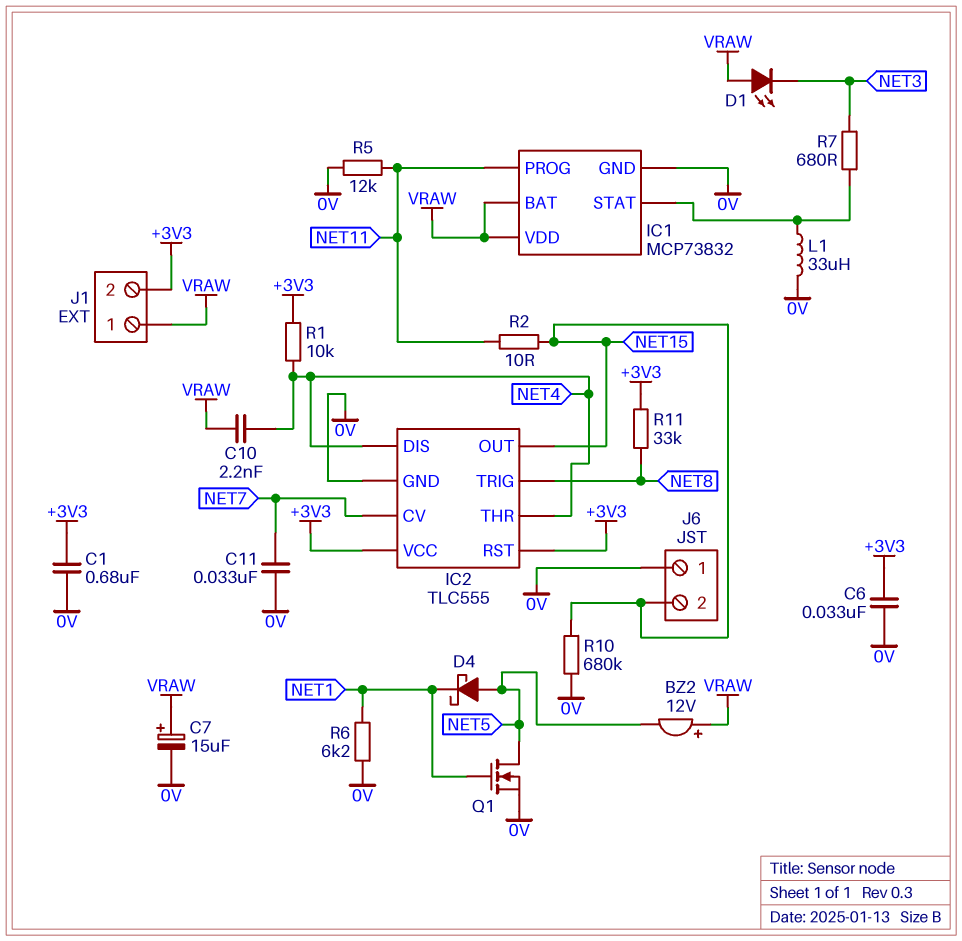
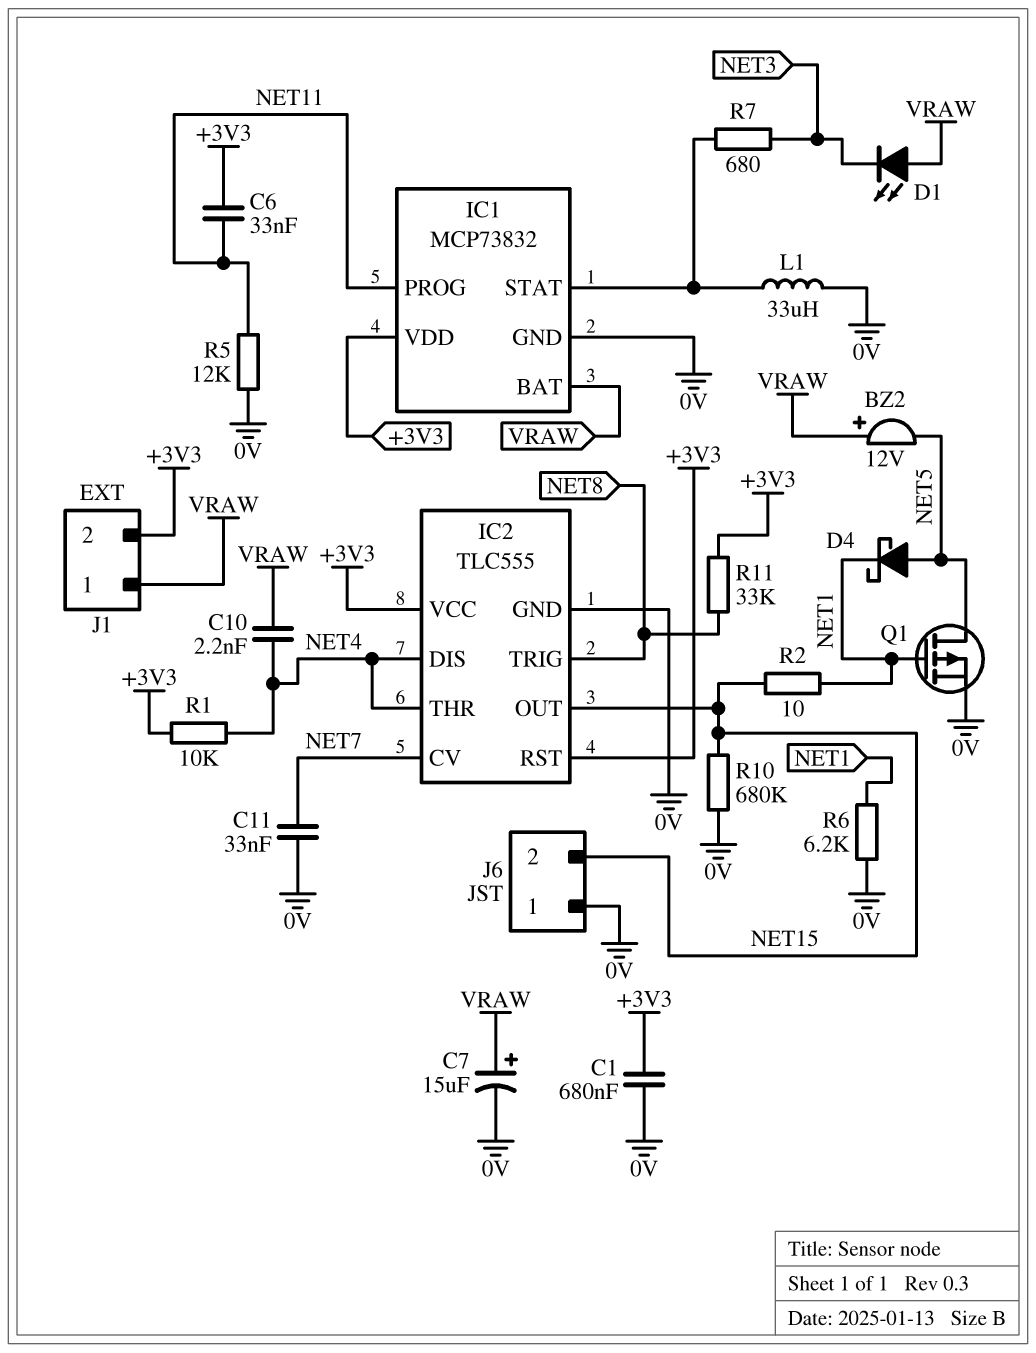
C6: 33nF (+3V3, 0V) -> 33nF (+3V3, NET11)
IC1 pin VDD: VRAW -> +3V3
Q1: NMOS (G NET1, D NET5, S 0V) -> PMOS (G NET1, D NET5, S 0V)
R2: 10 (NET11, NET15) -> 10 (NET1, NET15)

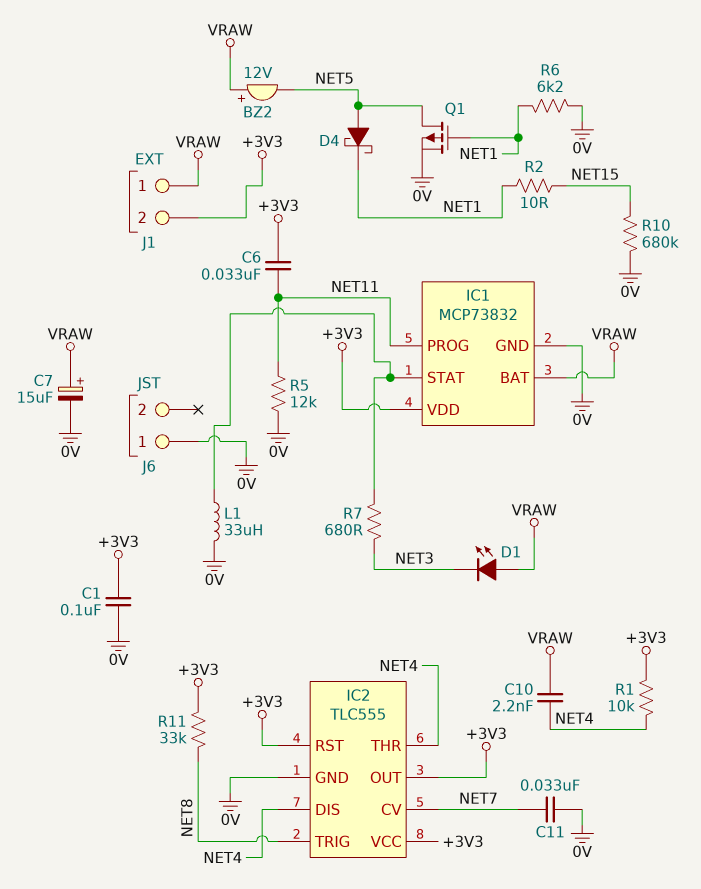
C1: 680nF (+3V3, 0V) -> 100nF (+3V3, 0V)
IC2 pin OUT: NET15 -> +3V3
J6 pin 2: NET15 -> none

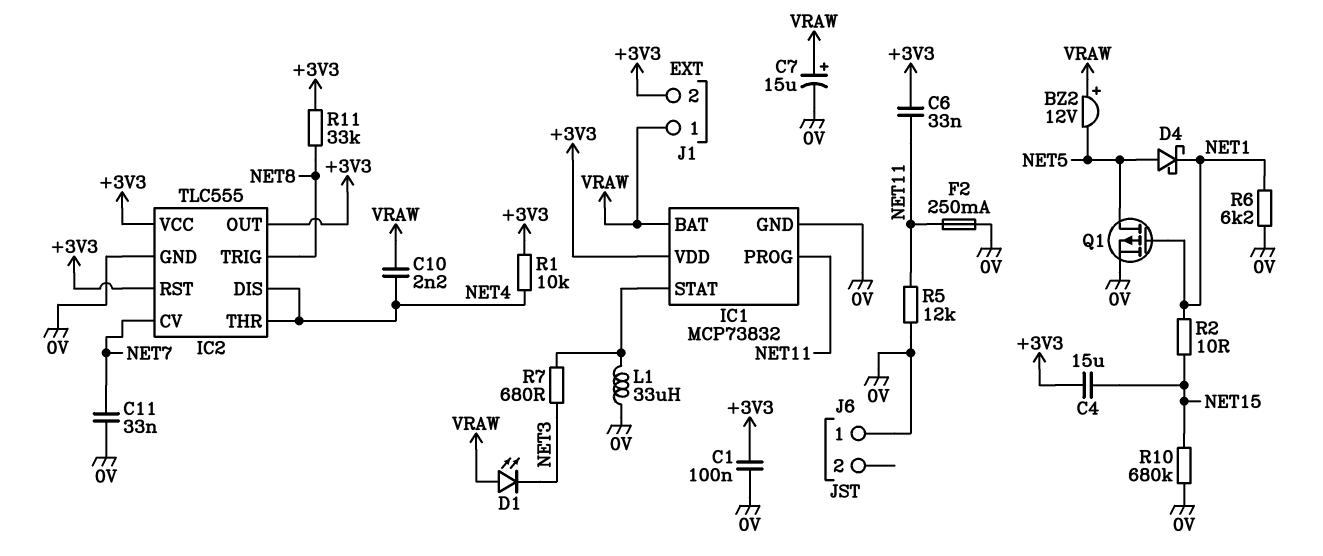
C4: none -> 15uF (+3V3, NET15)
F2: none -> 250mA (0V, NET11)

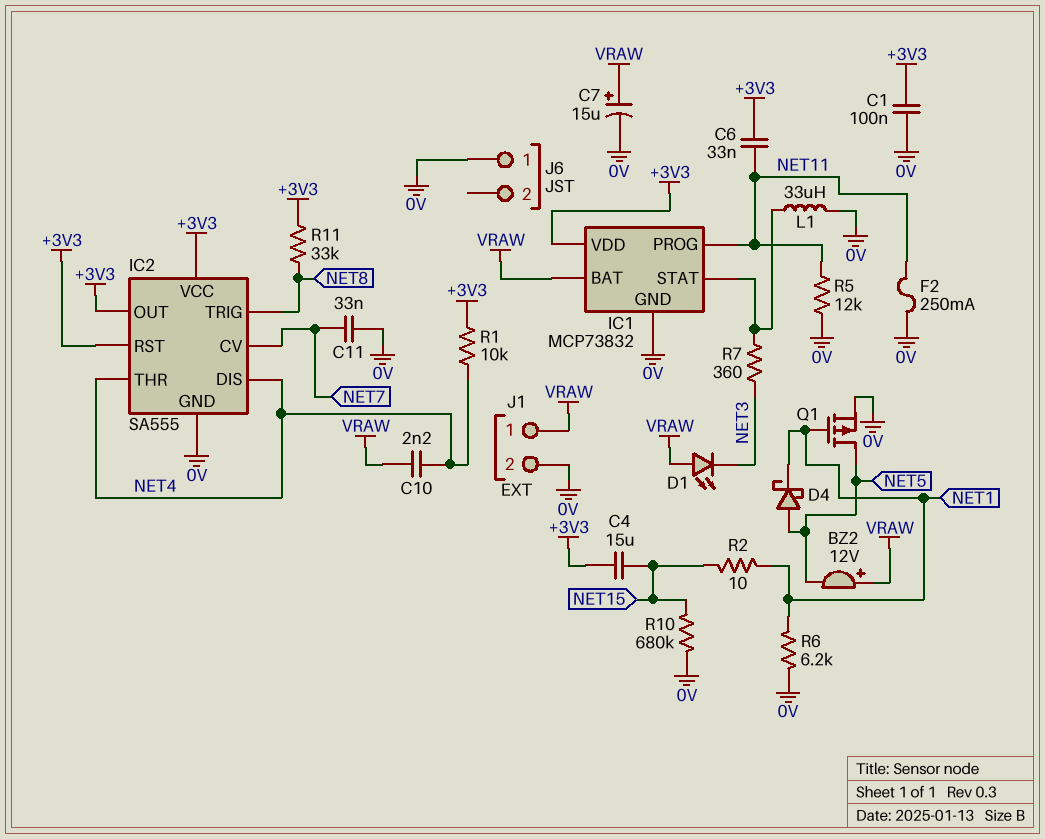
IC2: TLC555 -> SA555
J1 pin 2: +3V3 -> 0V
R7: 680 (IC1/STAT, NET3) -> 360 (IC1/STAT, NET3)

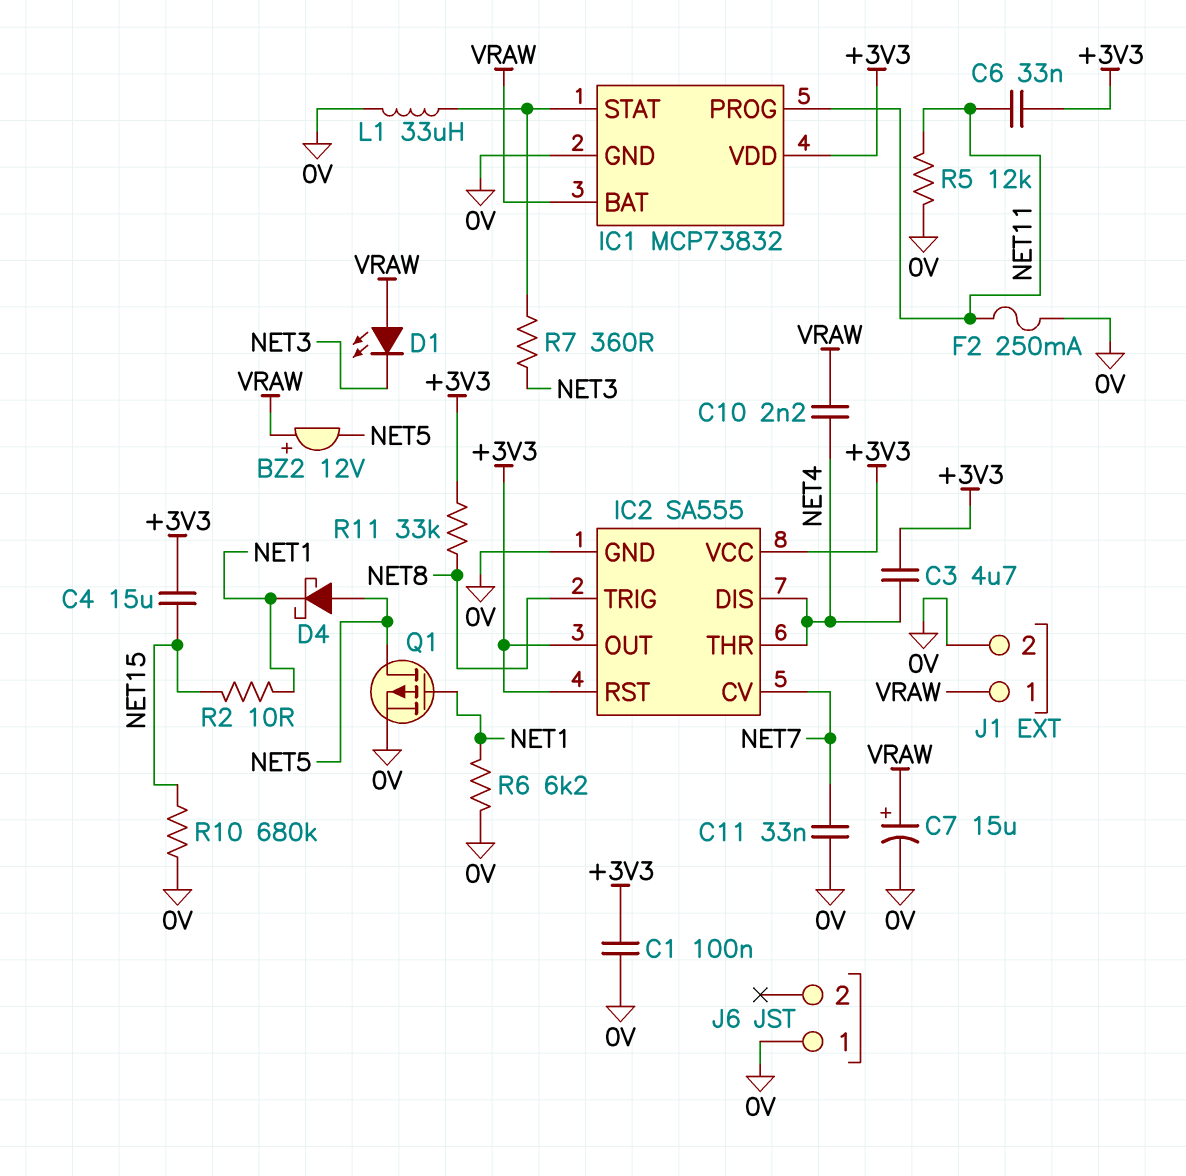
C3: none -> 4.7uF (+3V3, NET4)
R1: 10k (+3V3, NET4) -> none

